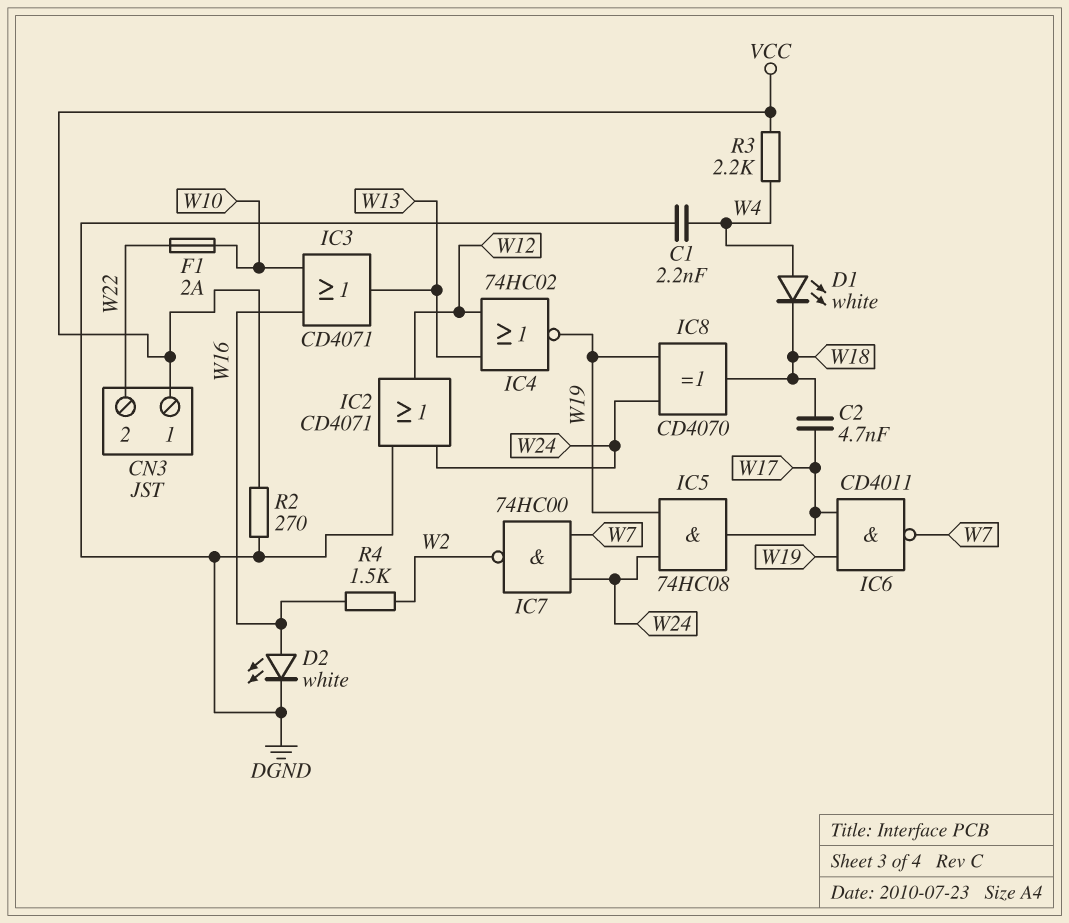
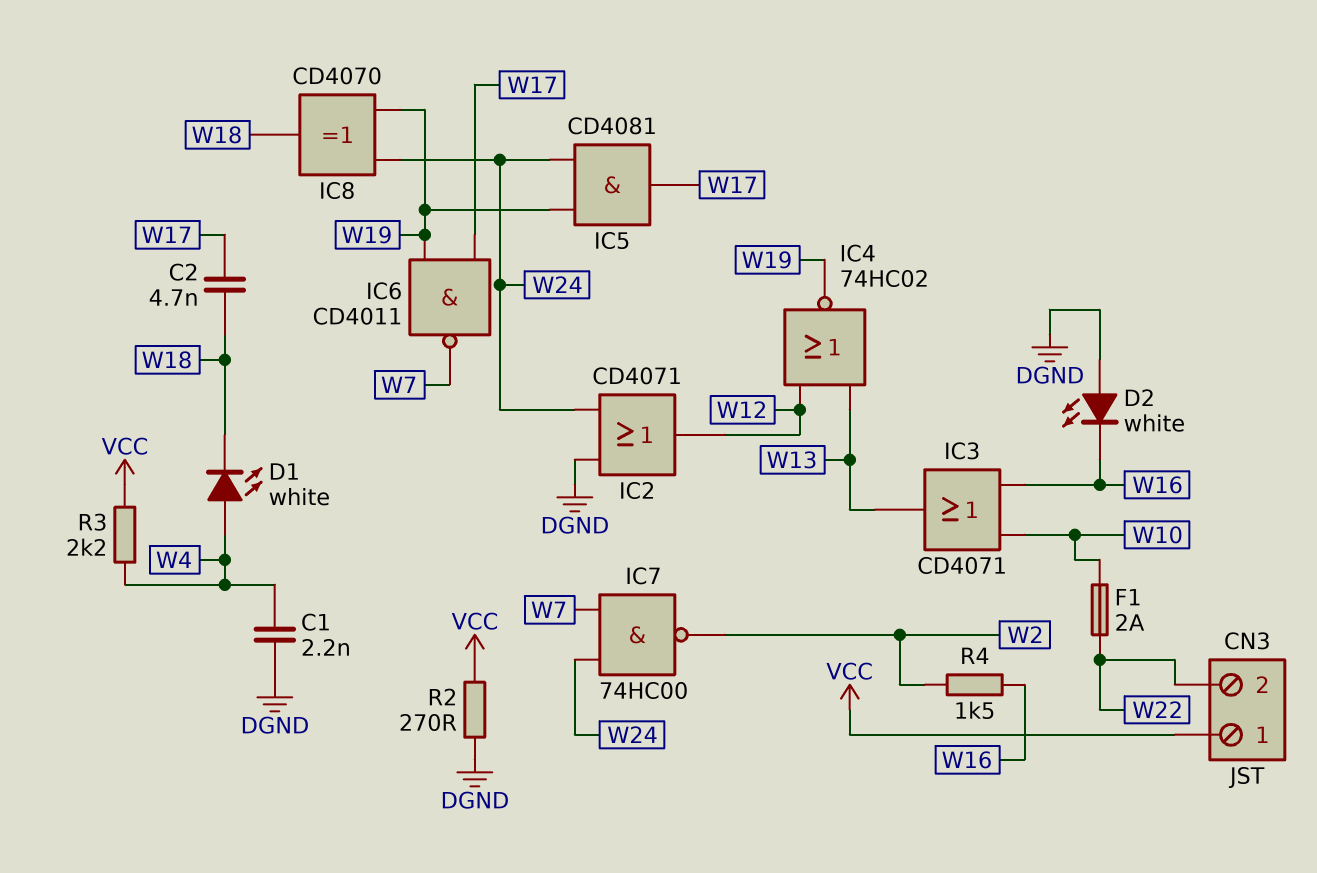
D2: LED white (A W16, K DGND) -> LED white (A DGND, K W16)
IC5: AND 74HC08 (in W19, in W24, out W17) -> AND CD4081 (in W19, in W24, out W17)

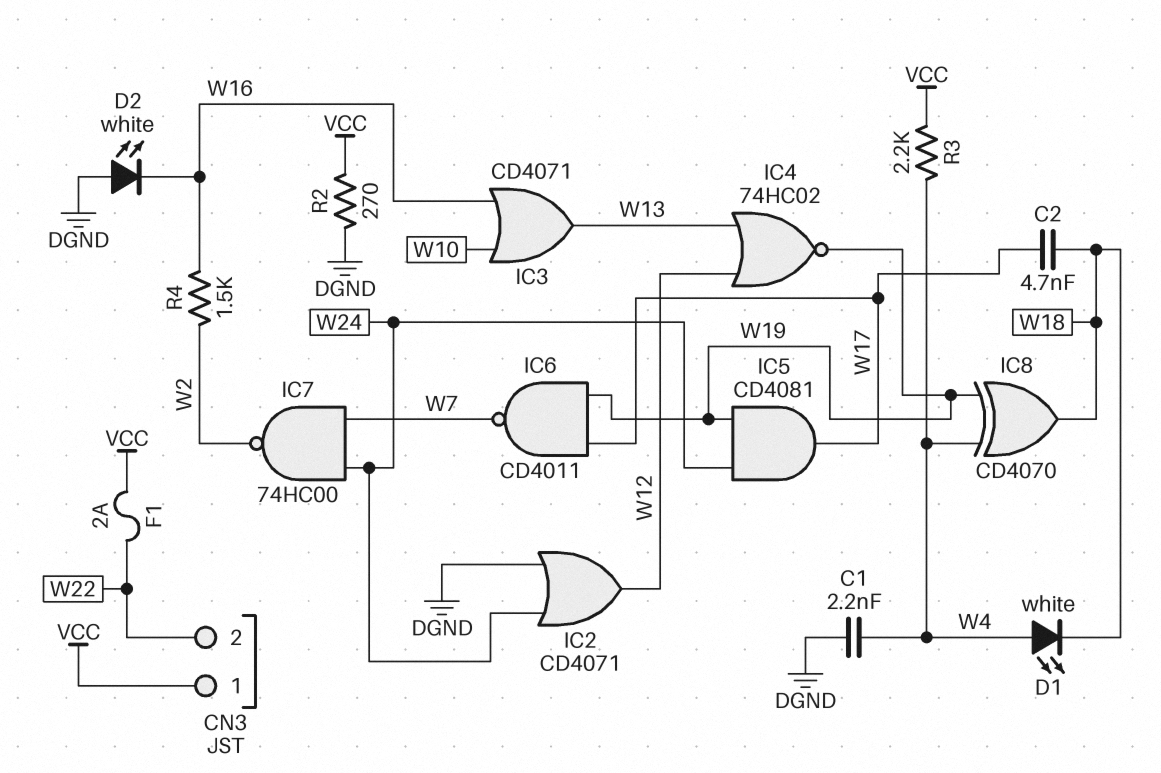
F1: 2A (W10, W22) -> 2A (VCC, W22)
IC8: XOR CD4070 (in W19, in W24, out W18) -> XOR CD4070 (in W4, in W19, out W18)

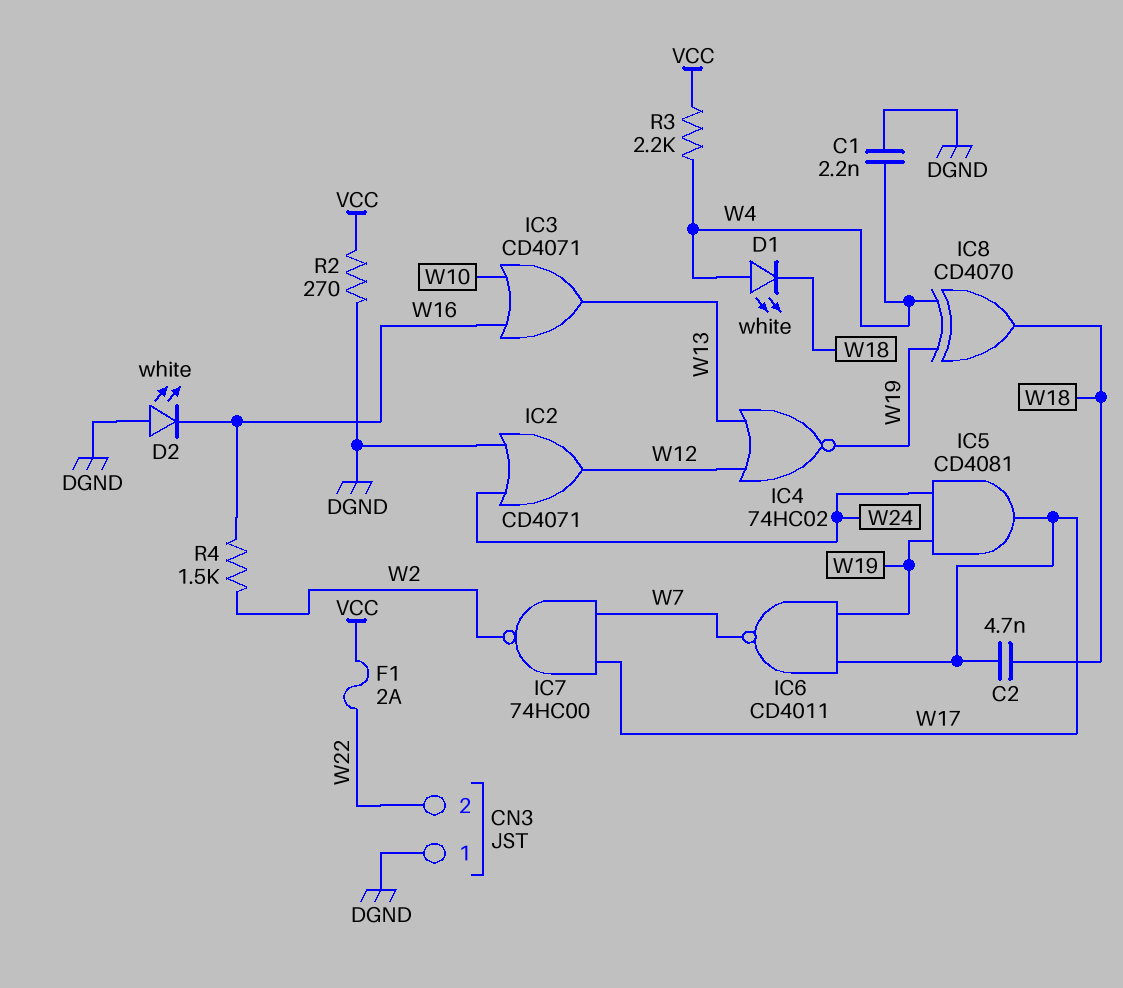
CN3 pin 1: VCC -> DGND
IC7: NAND 74HC00 (in W7, in W24, out W2) -> NAND 74HC00 (in W7, in W17, out W2)

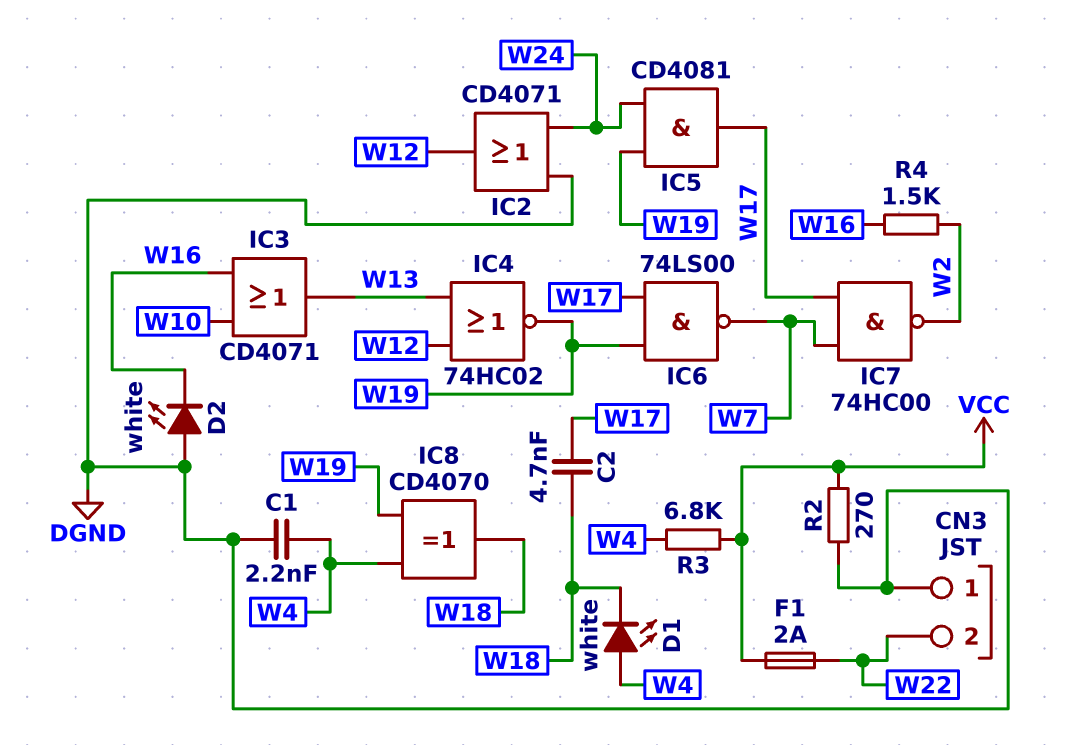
IC6: NAND CD4011 (in W17, in W19, out W7) -> NAND 74LS00 (in W17, in W19, out W7)
R3: 2.2k (VCC, W4) -> 6.8k (VCC, W4)

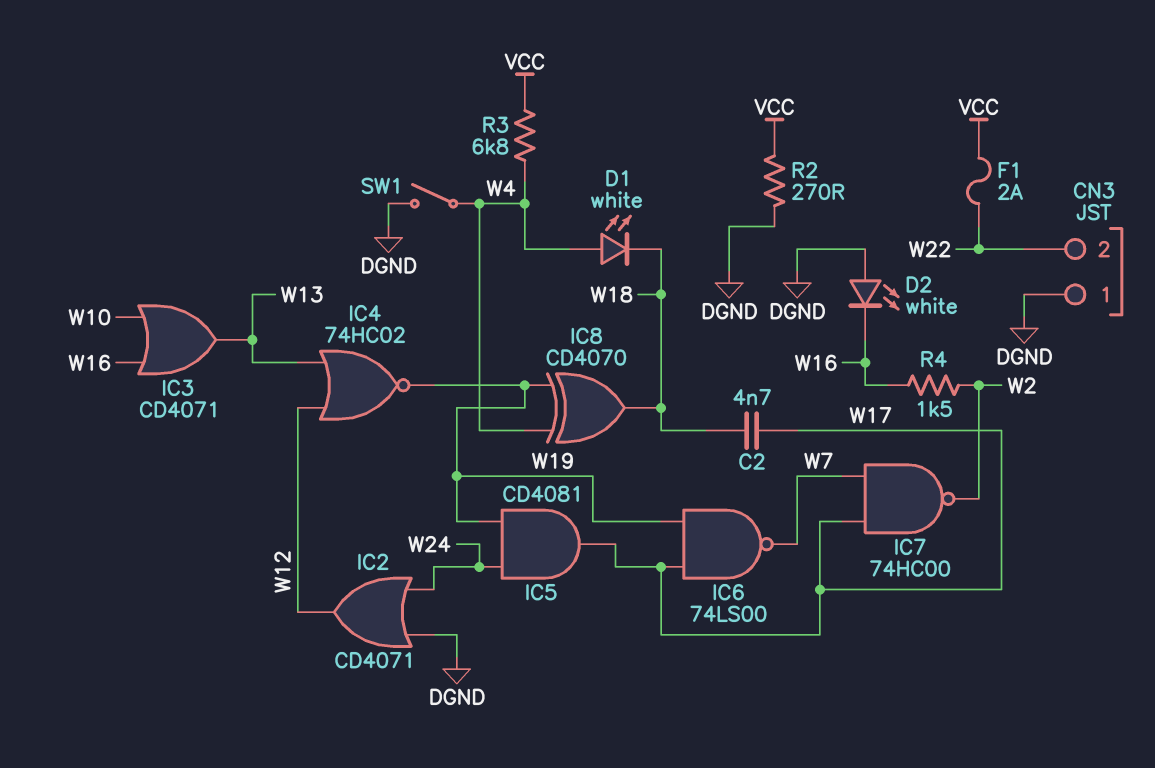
C1: 2.2nF (DGND, W4) -> none
SW1: none -> switch (DGND, W4)

